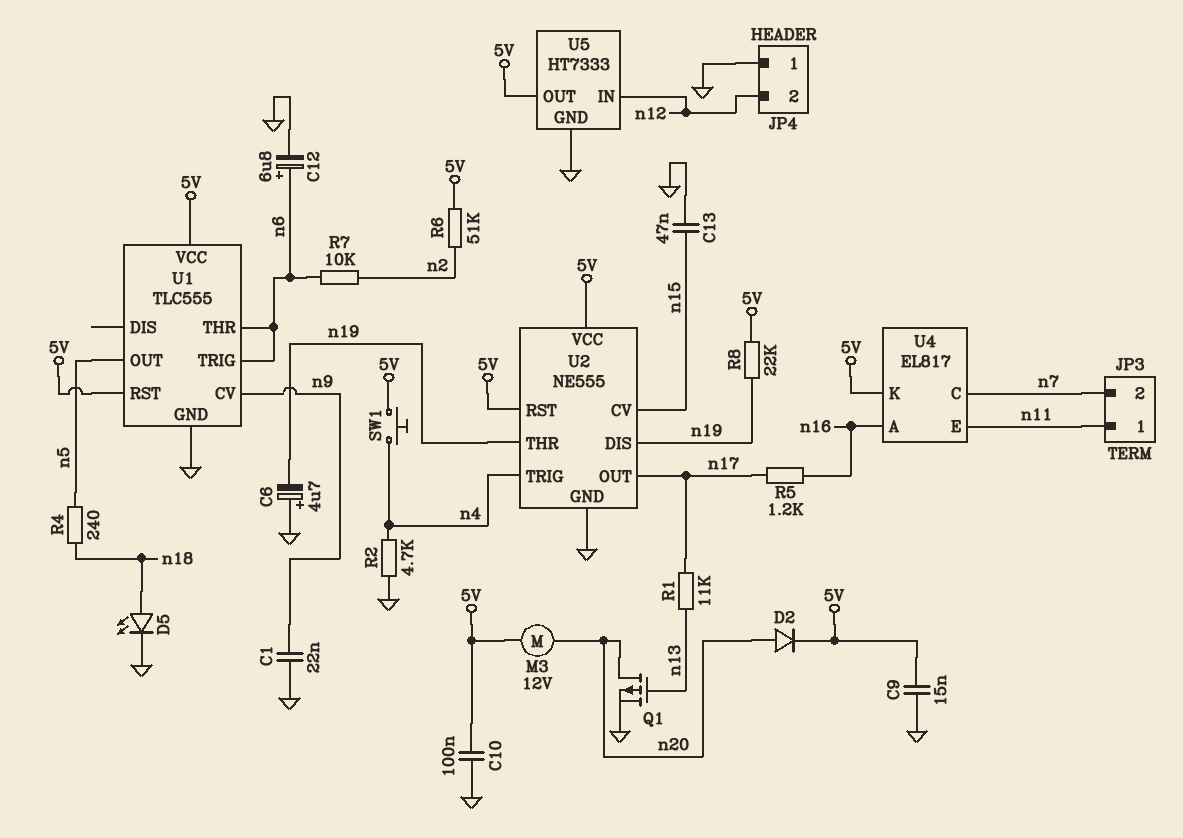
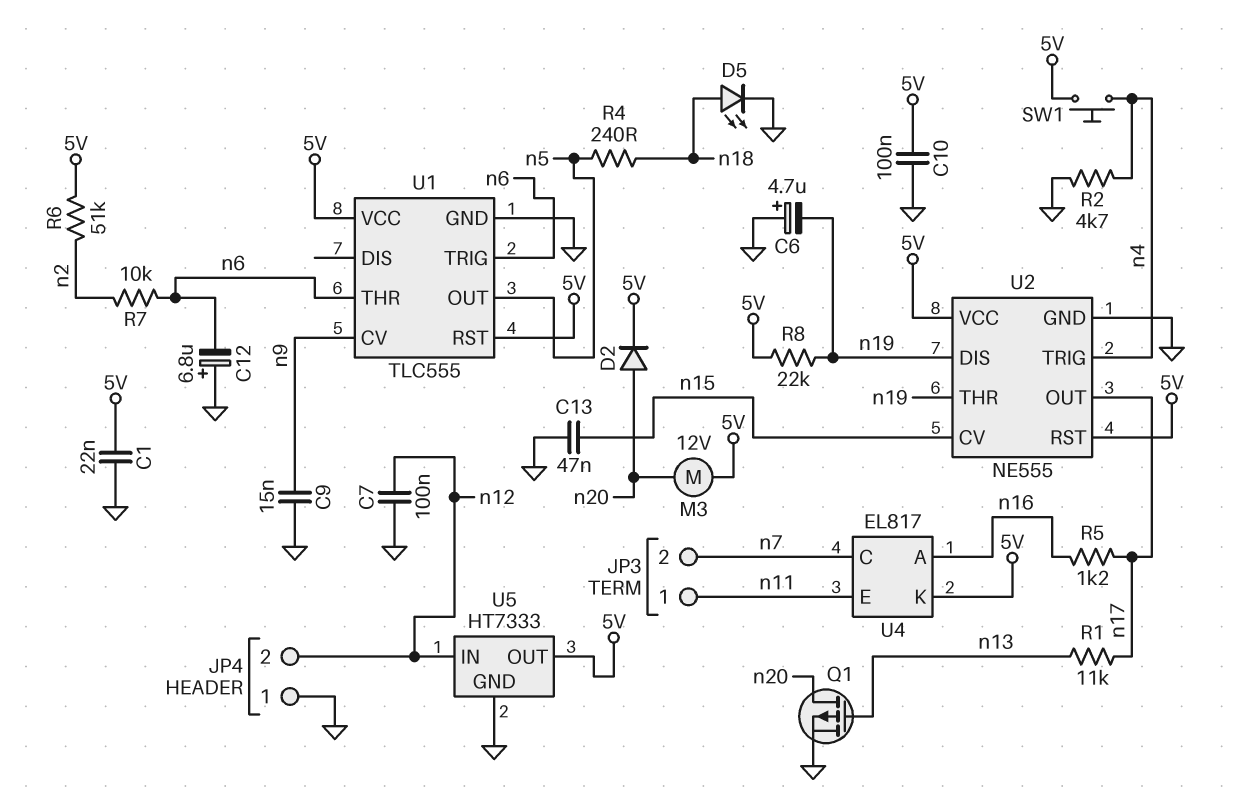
C1: 22nF (GND, n9) -> 22nF (5V, GND)
C7: none -> 100nF (GND, n12)
C9: 15nF (5V, GND) -> 15nF (GND, n9)
C12: 6.8uF (plus n6, minus GND) -> 6.8uF (plus GND, minus n6)

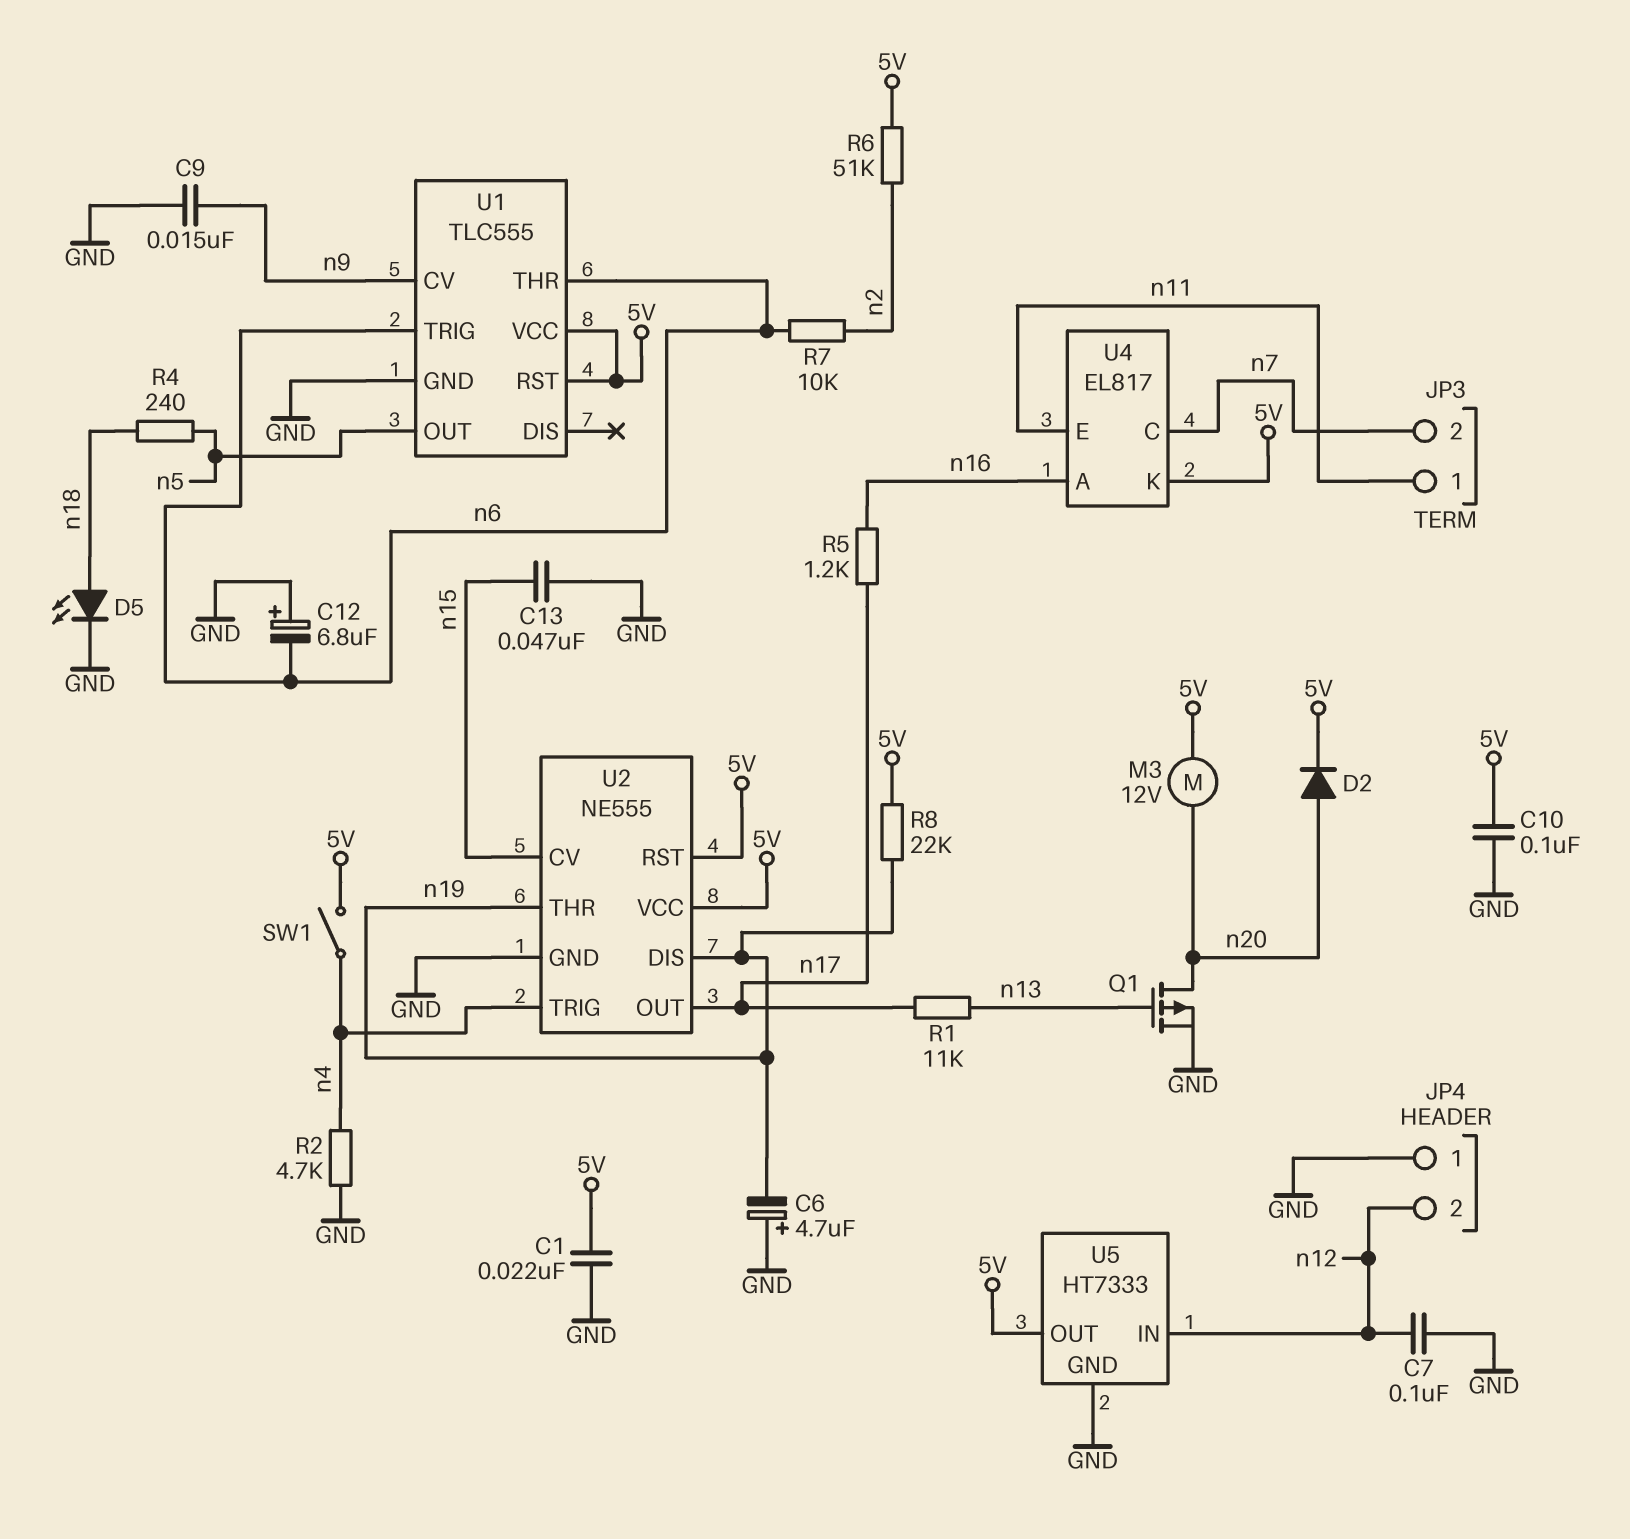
SW1: button (5V, n4) -> switch (5V, n4)

